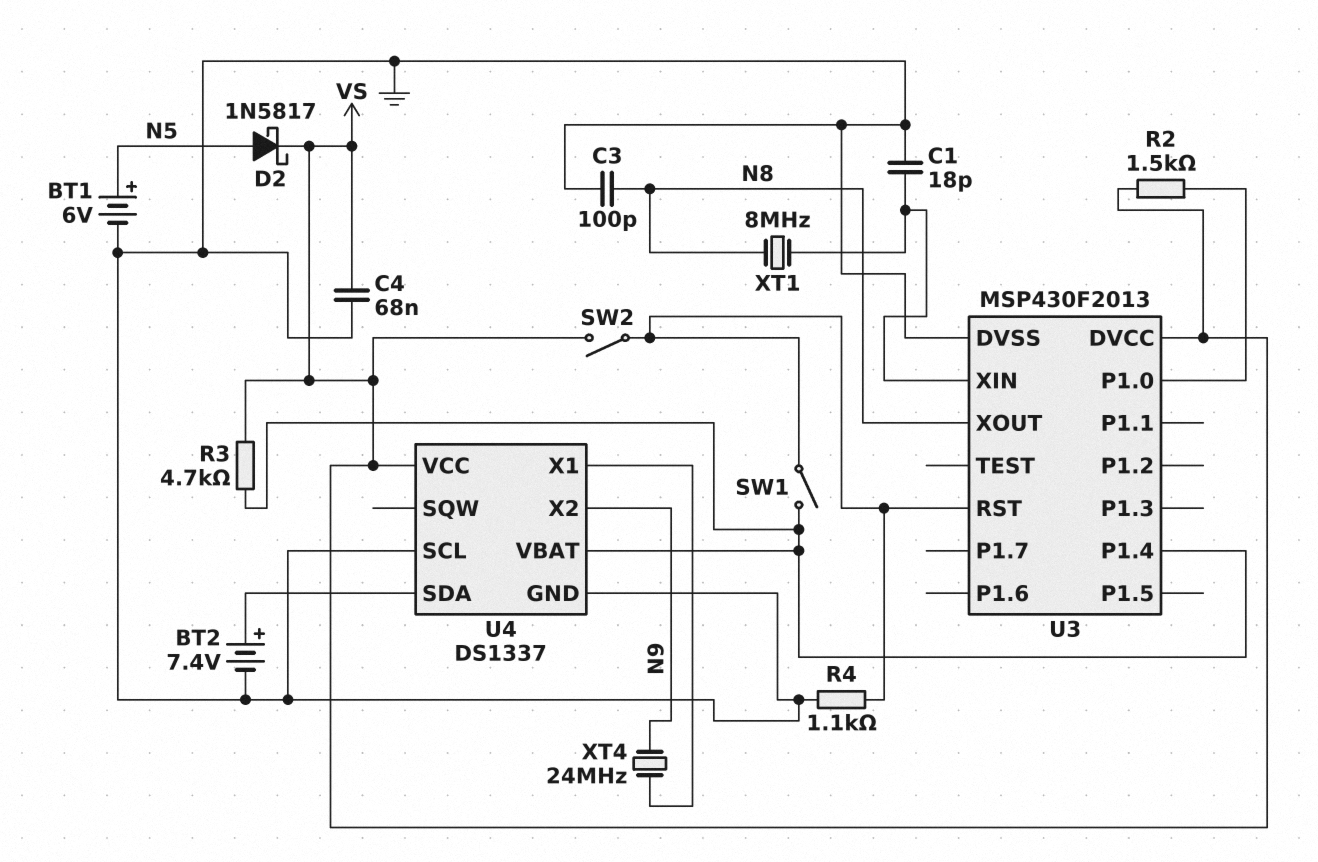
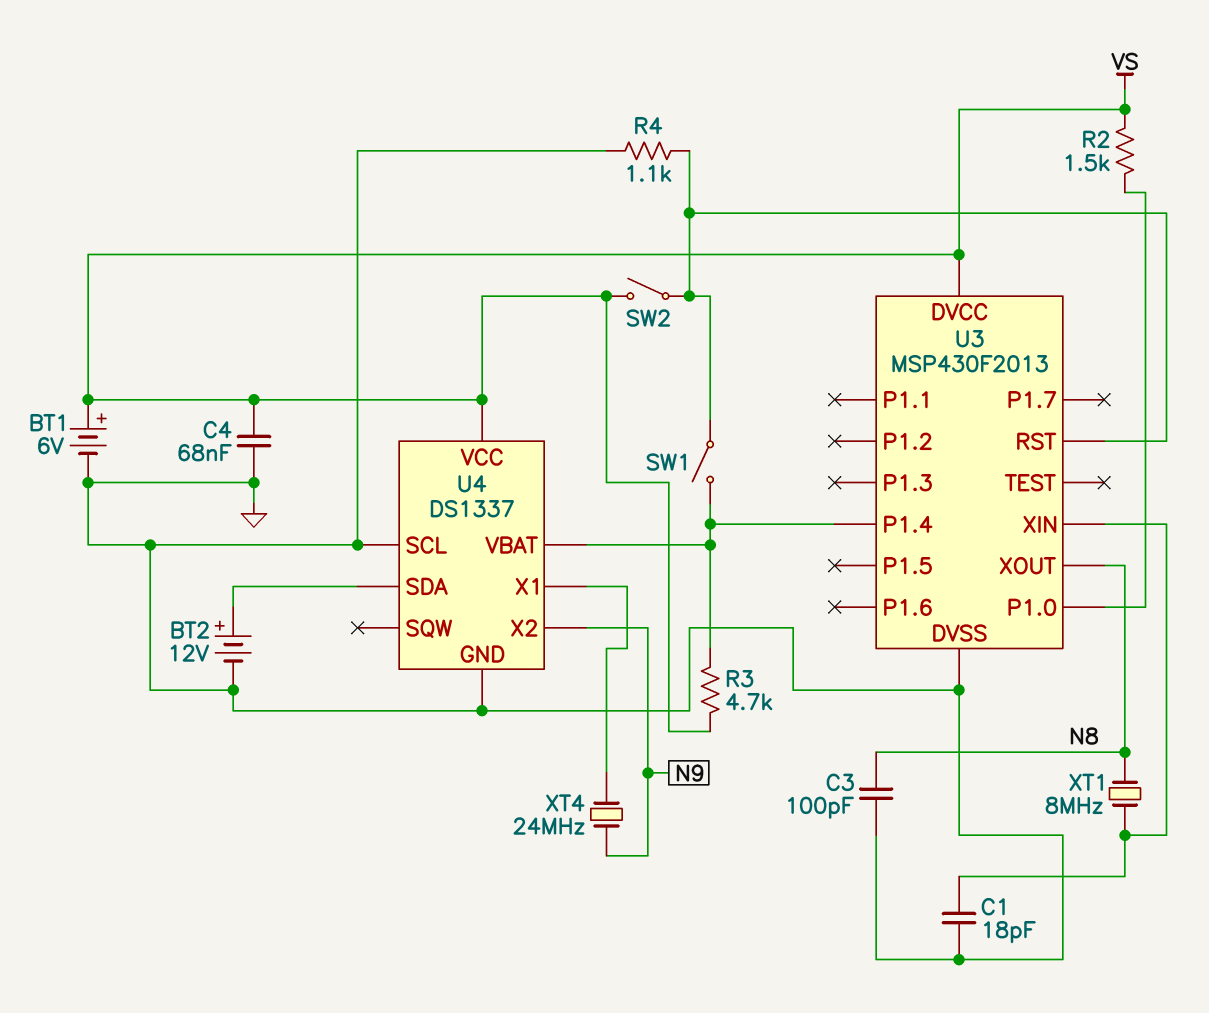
BT1: 6V (plus N5, minus GND) -> 6V (plus VS, minus GND)
BT2: 7.4V (plus U4/SDA, minus GND) -> 12V (plus U4/SDA, minus GND)
D2: schottky 1N5817 (A N5, K VS) -> none

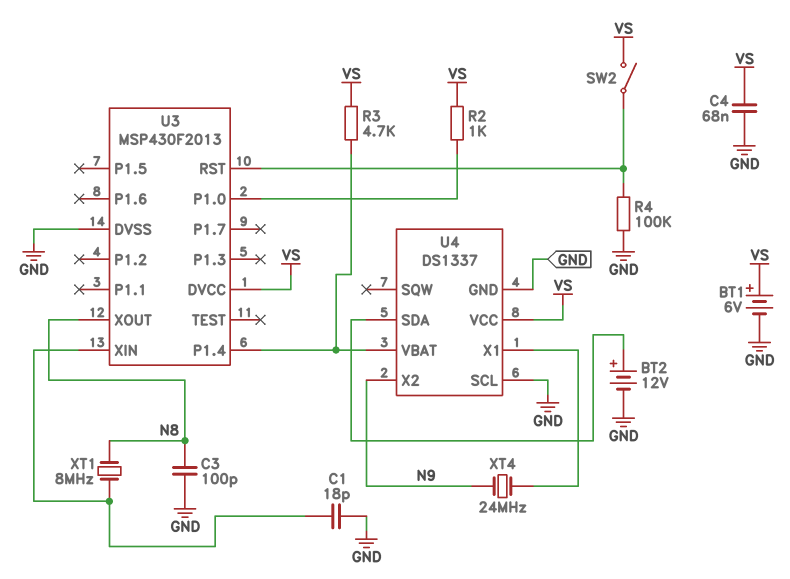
R2: 1.5k (U3/P1.0, VS) -> 1k (U3/P1.0, VS)
R4: 1.1k (GND, U3/RST) -> 100k (GND, U3/RST)
SW1: switch (U3/P1.4, U3/RST) -> none

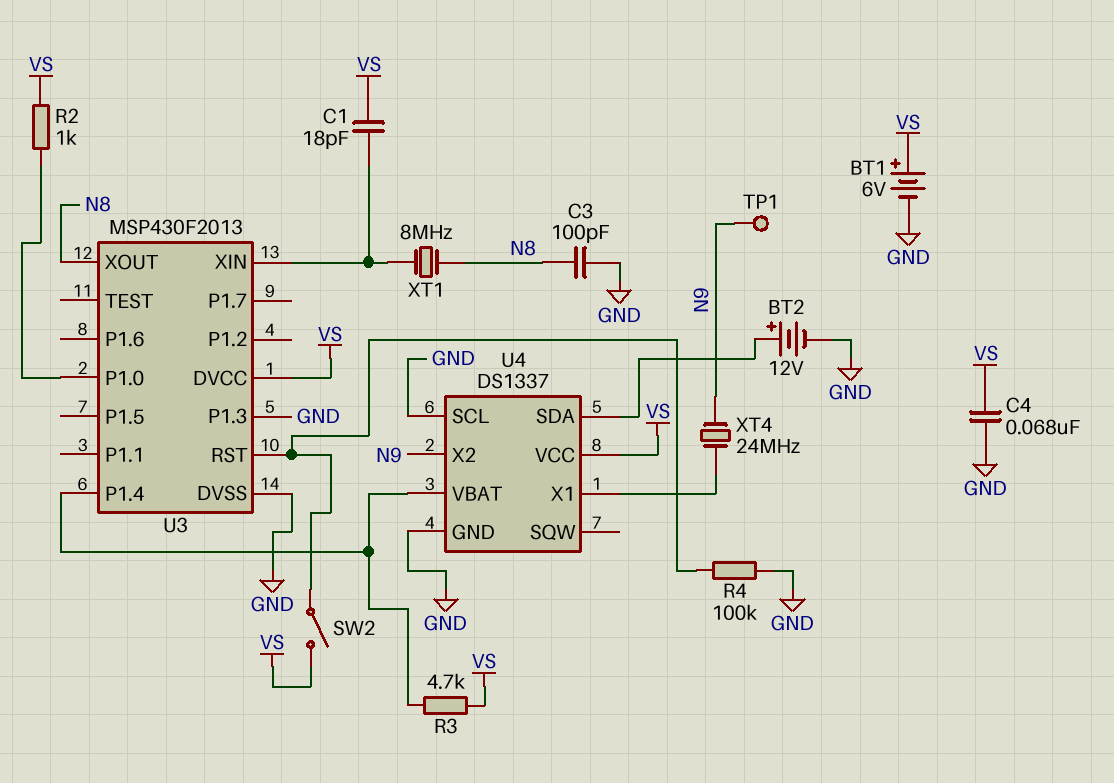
C1: 18pF (GND, U3/XIN) -> 18pF (U3/XIN, VS)
TP1: none -> test point (N9)
U3 pin P1.3: none -> GND

